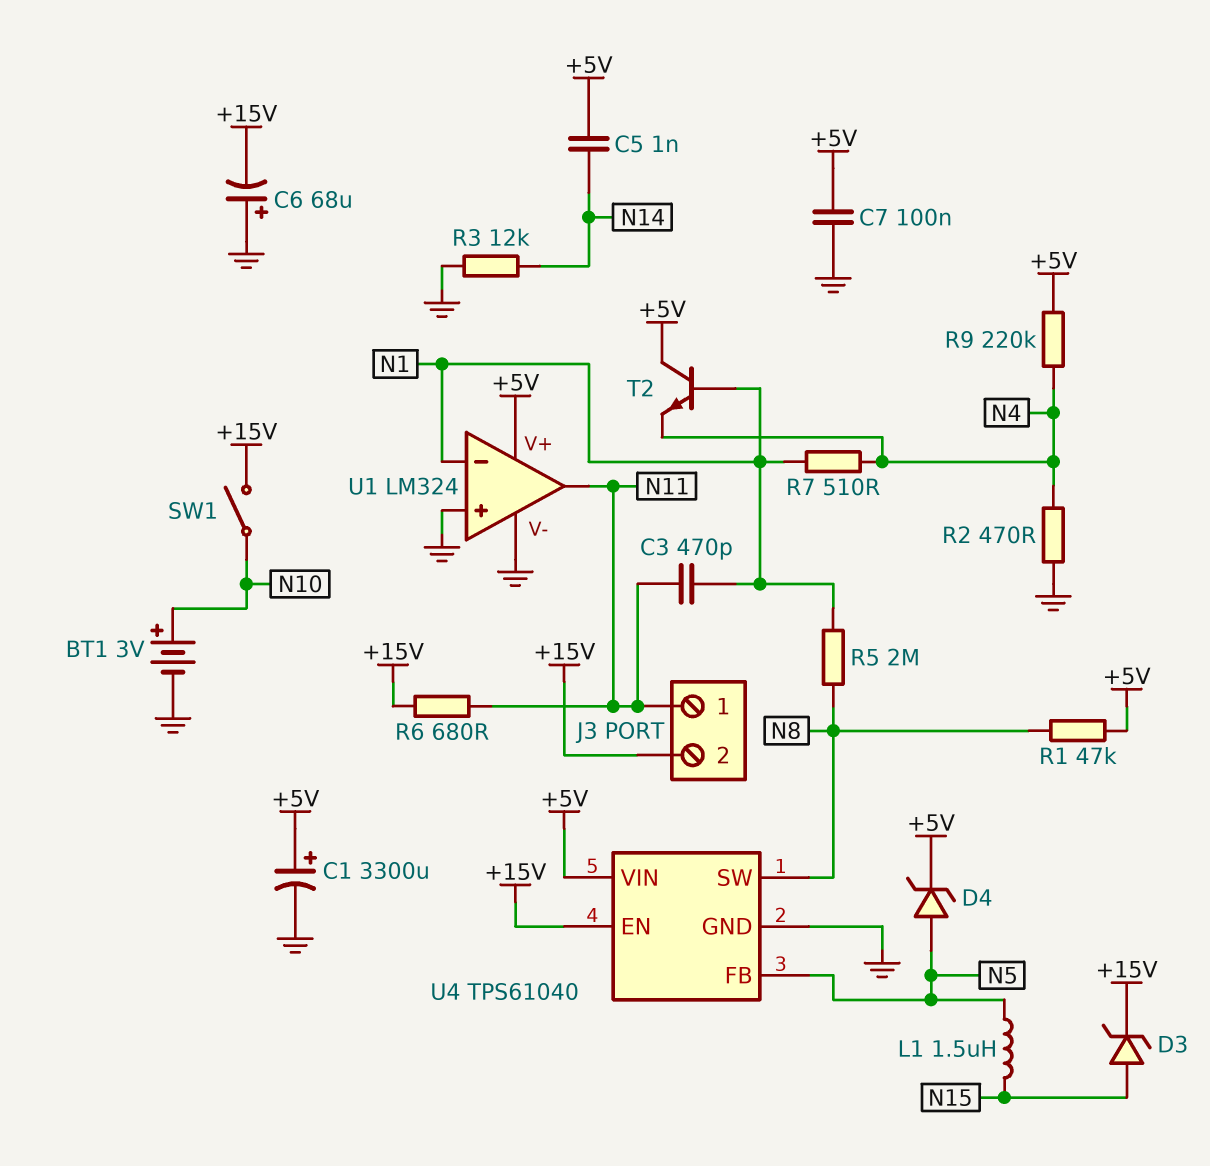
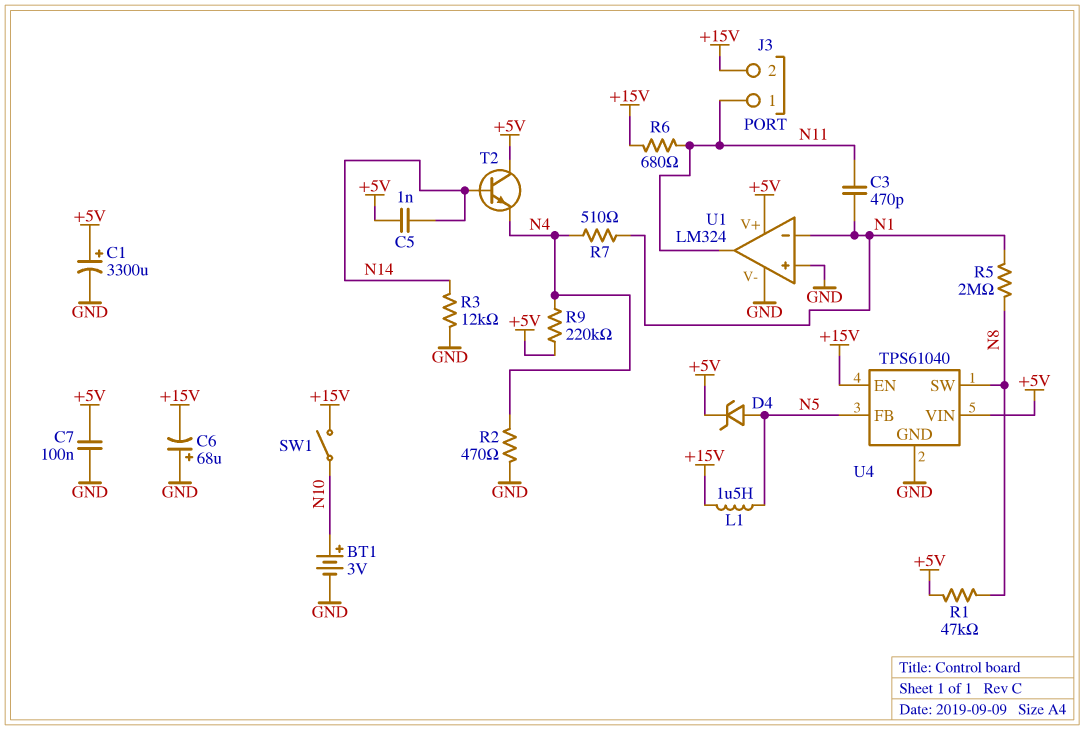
D3: zener (A N15, K +15V) -> none
L1: 1.5uH (N5, N15) -> 1.5uH (+15V, N5)
T2: NPN (B N1, C +5V, E N4) -> NPN (B N14, C +5V, E N4)

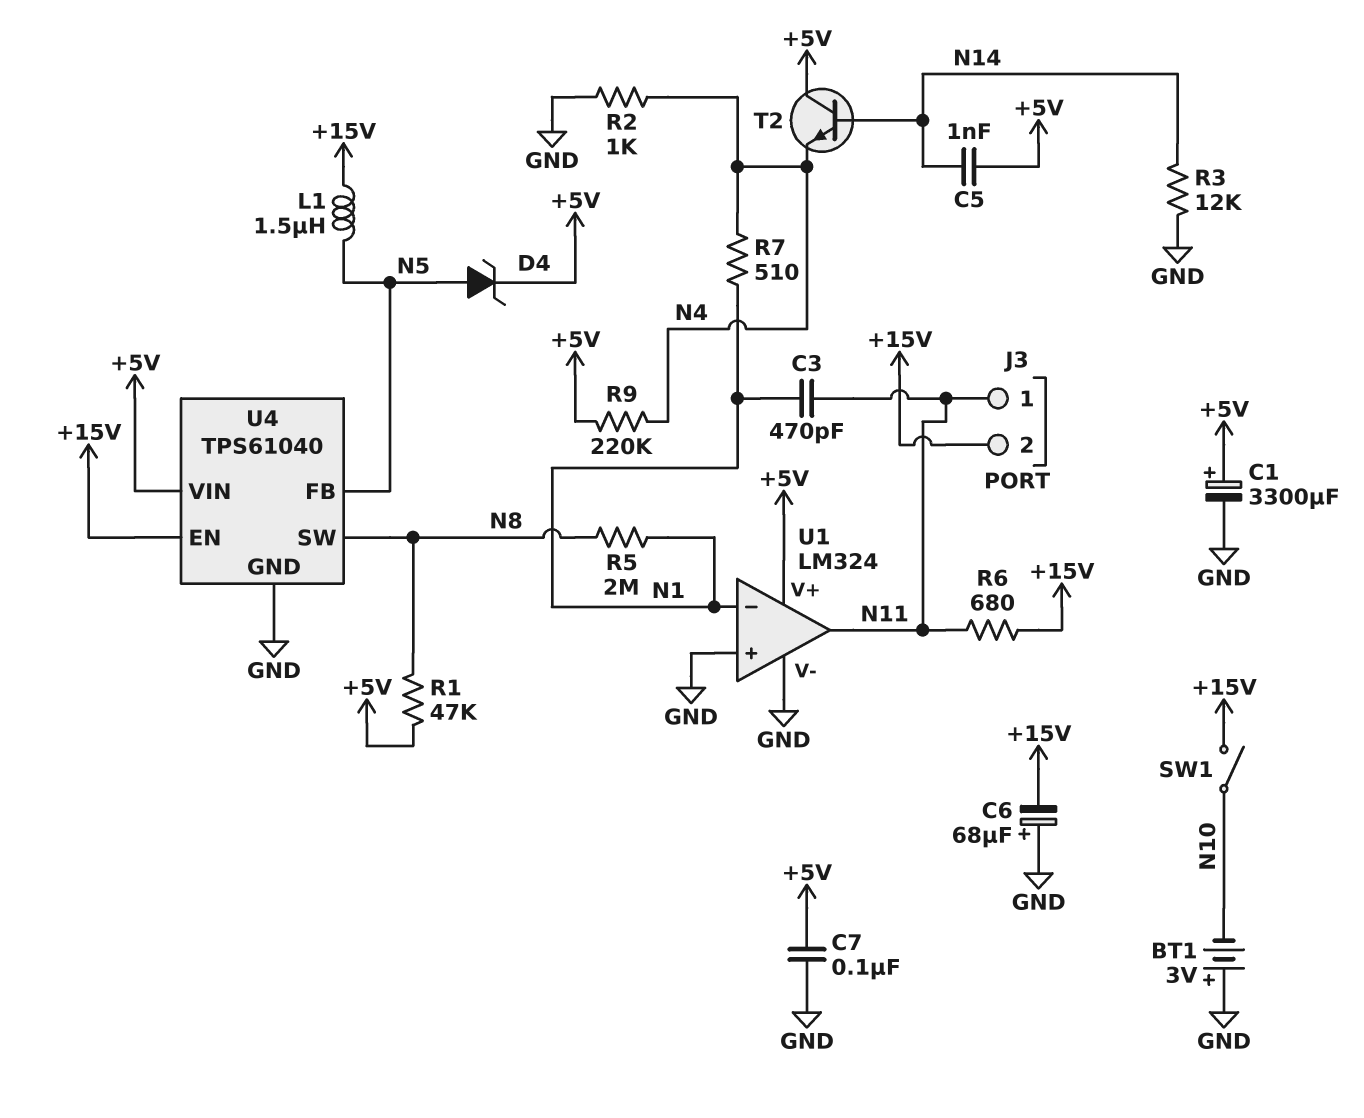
BT1: 3V (plus N10, minus GND) -> 3V (plus GND, minus N10)
R2: 470 (GND, N4) -> 1k (GND, N4)

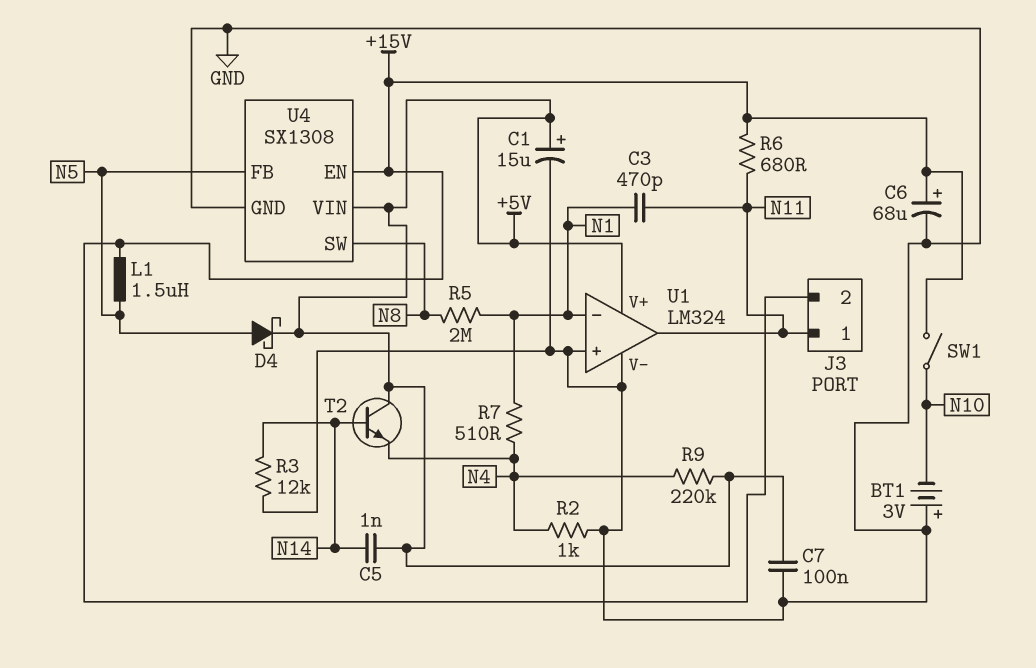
C1: 3300uF (plus +5V, minus GND) -> 15uF (plus +5V, minus GND)
C6: 68uF (plus GND, minus +15V) -> 68uF (plus +15V, minus GND)
D4: zener (A N5, K +5V) -> schottky (A N5, K +5V)
R1: 47k (+5V, N8) -> none
U4: TPS61040 -> SX1308

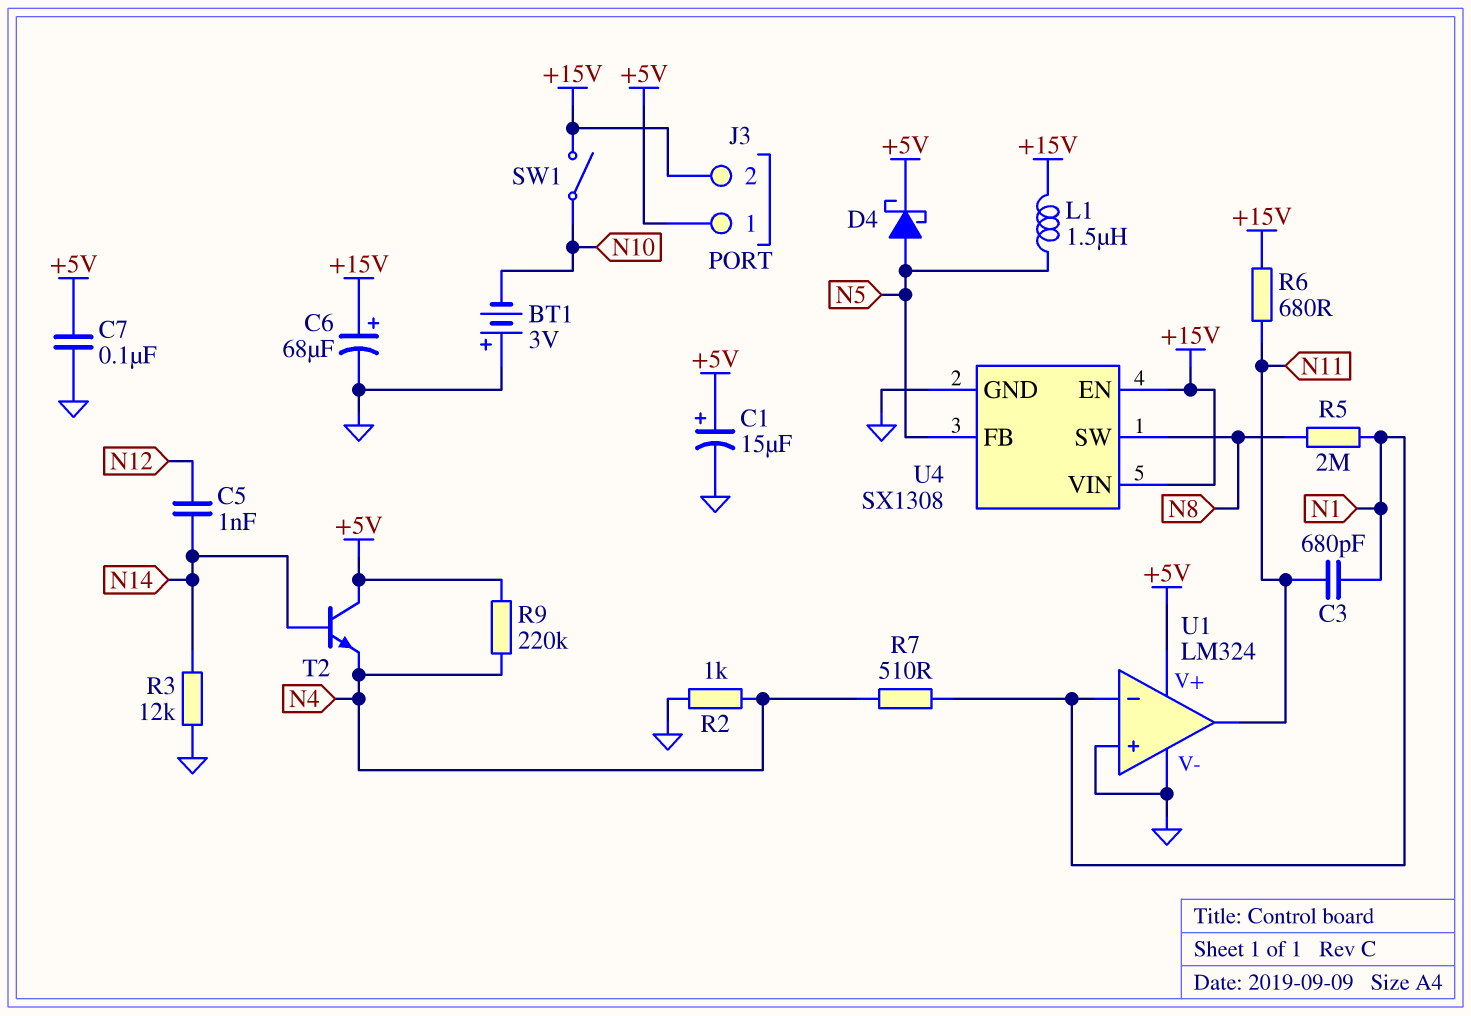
C3: 470pF (N1, N11) -> 680pF (N1, N11)
C5: 1nF (+5V, N14) -> 1nF (N12, N14)
J3 pin 1: N11 -> +5V
U4 pin VIN: +5V -> +15V

